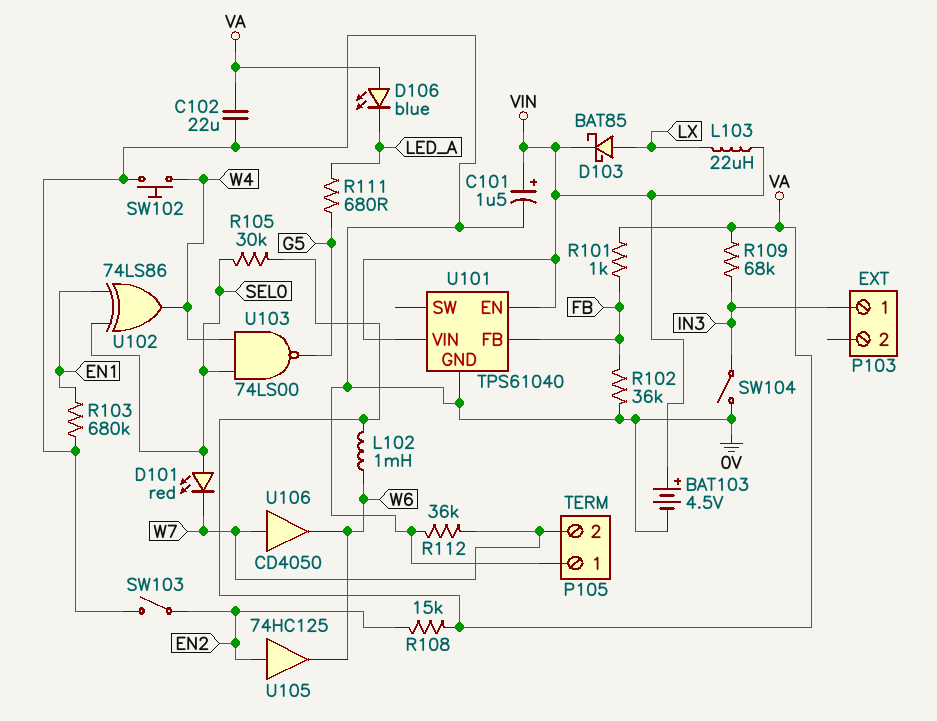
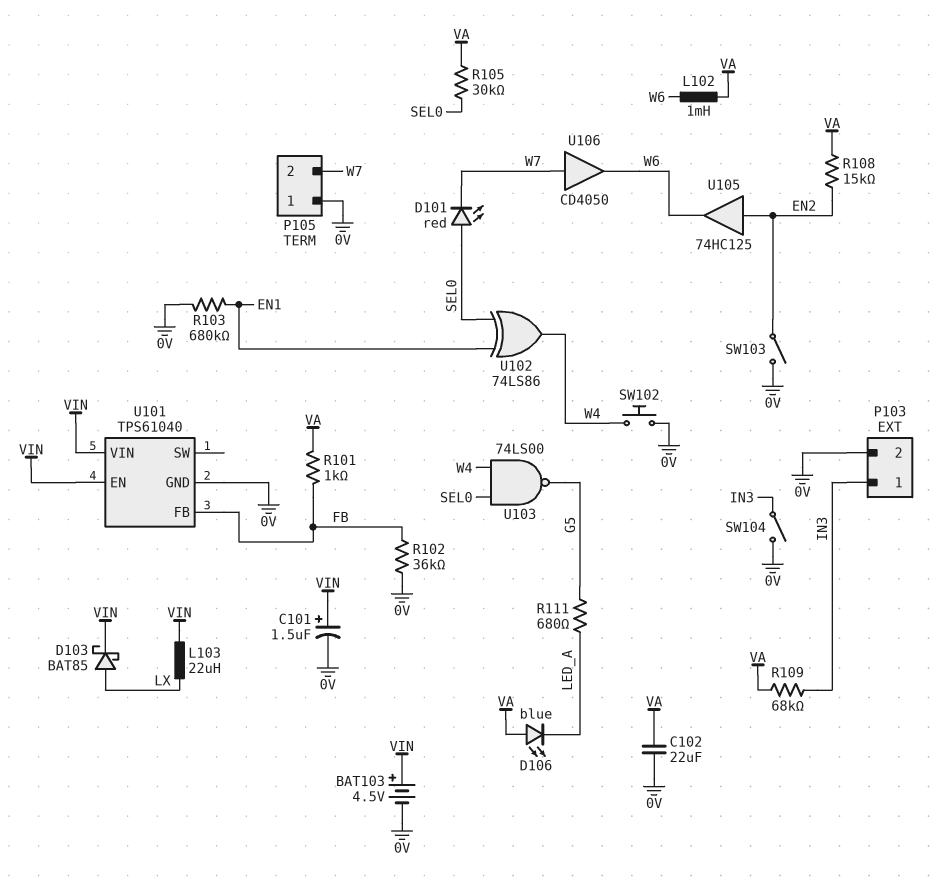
P103 pin 2: none -> 0V
R112: 36k (0V, W7) -> none

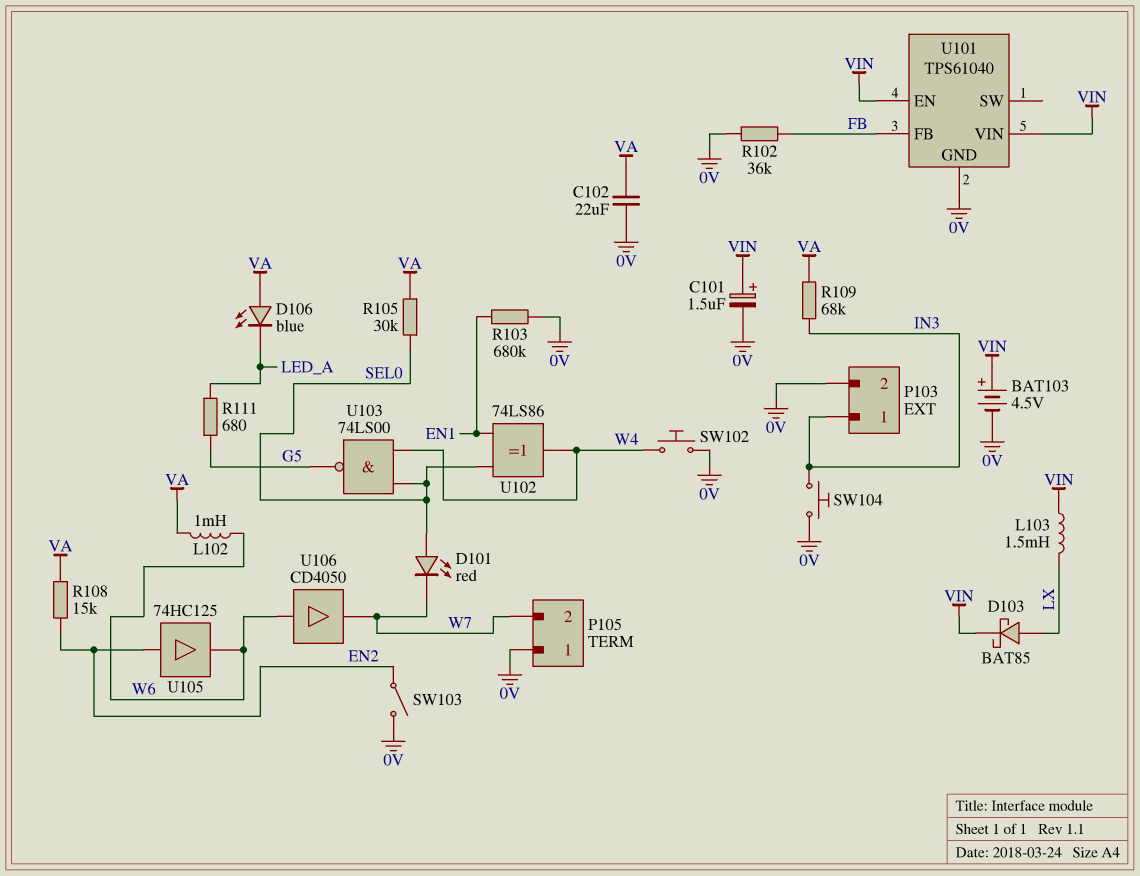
L103: 22uH (LX, VIN) -> 1.5mH (LX, VIN)
R101: 1k (FB, VA) -> none
SW104: switch (0V, IN3) -> button (0V, IN3)
U106: buffer CD4050 (in W7, out W6) -> buffer CD4050 (in W6, out W7)

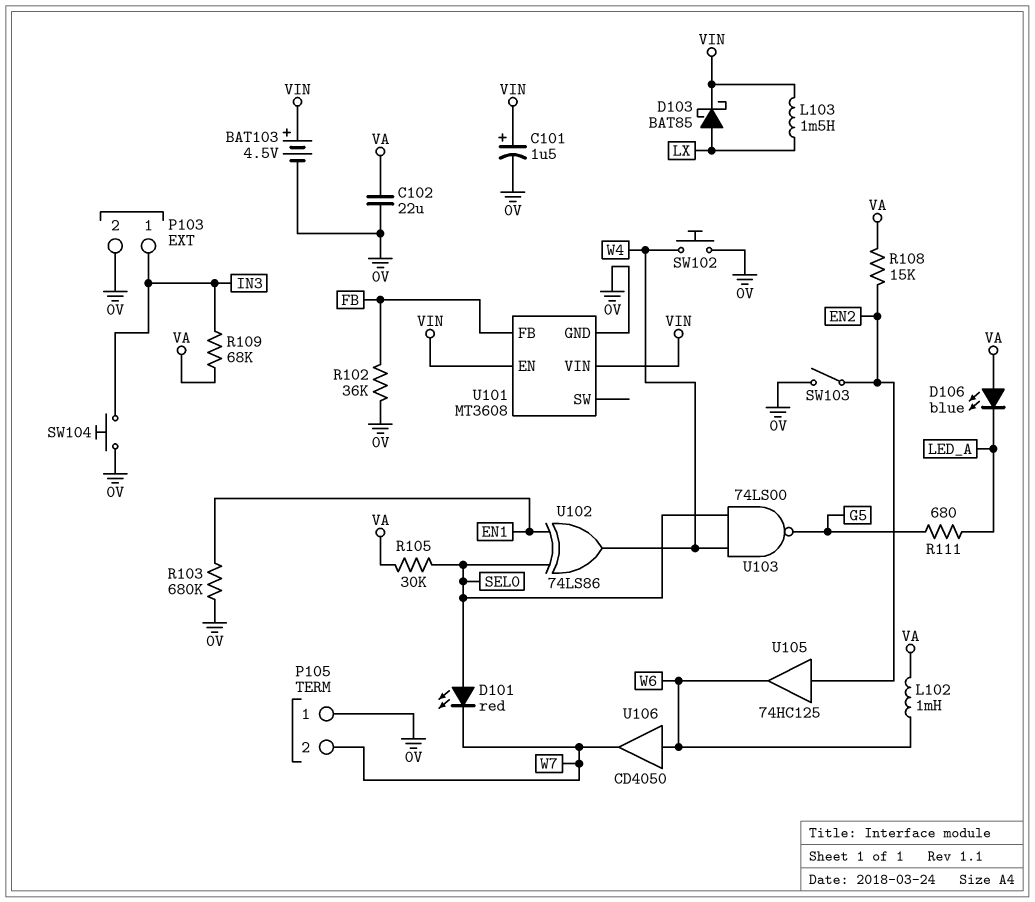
U101: TPS61040 -> MT3608

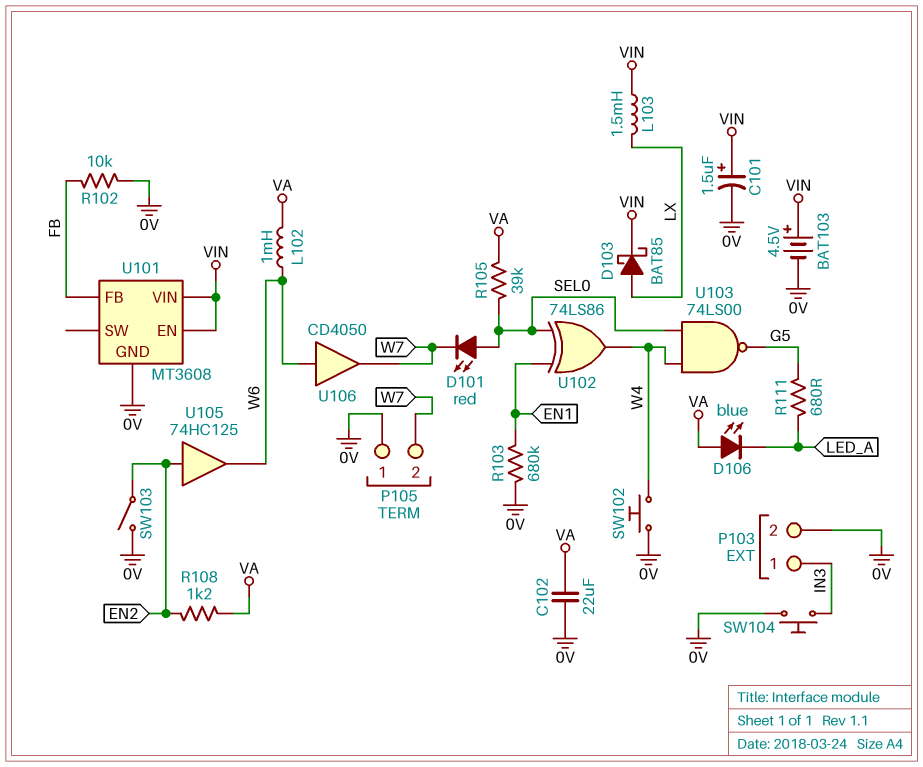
R102: 36k (0V, FB) -> 10k (0V, FB)
R105: 30k (SEL0, VA) -> 39k (SEL0, VA)
R108: 15k (EN2, VA) -> 1.2k (EN2, VA)
R109: 68k (IN3, VA) -> none

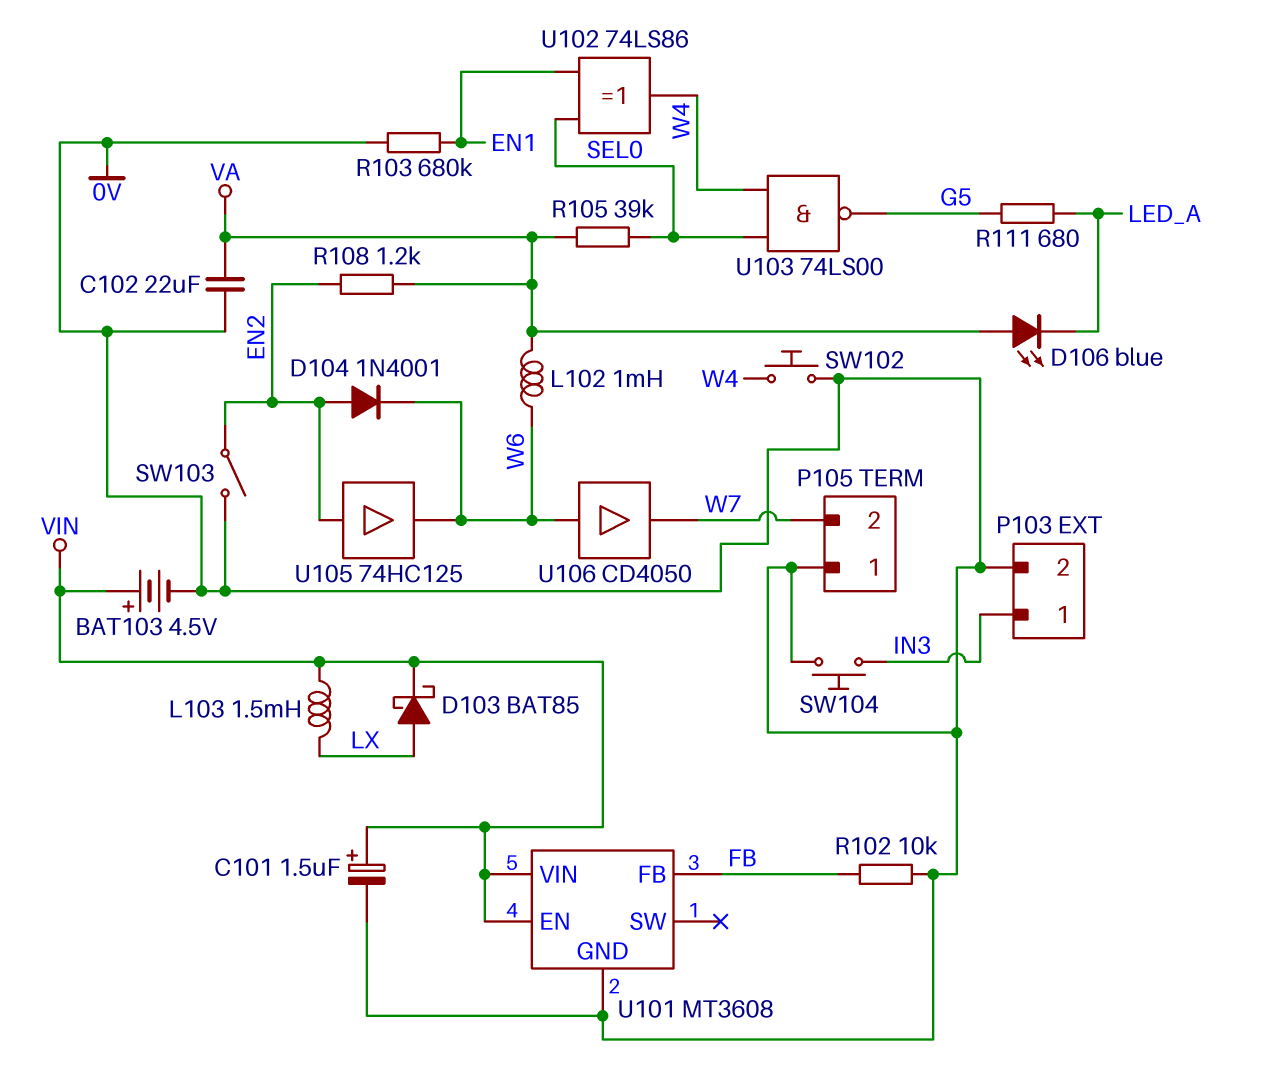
D101: LED red (A SEL0, K W7) -> none
D104: none -> diode 1N4001 (A EN2, K W6)

